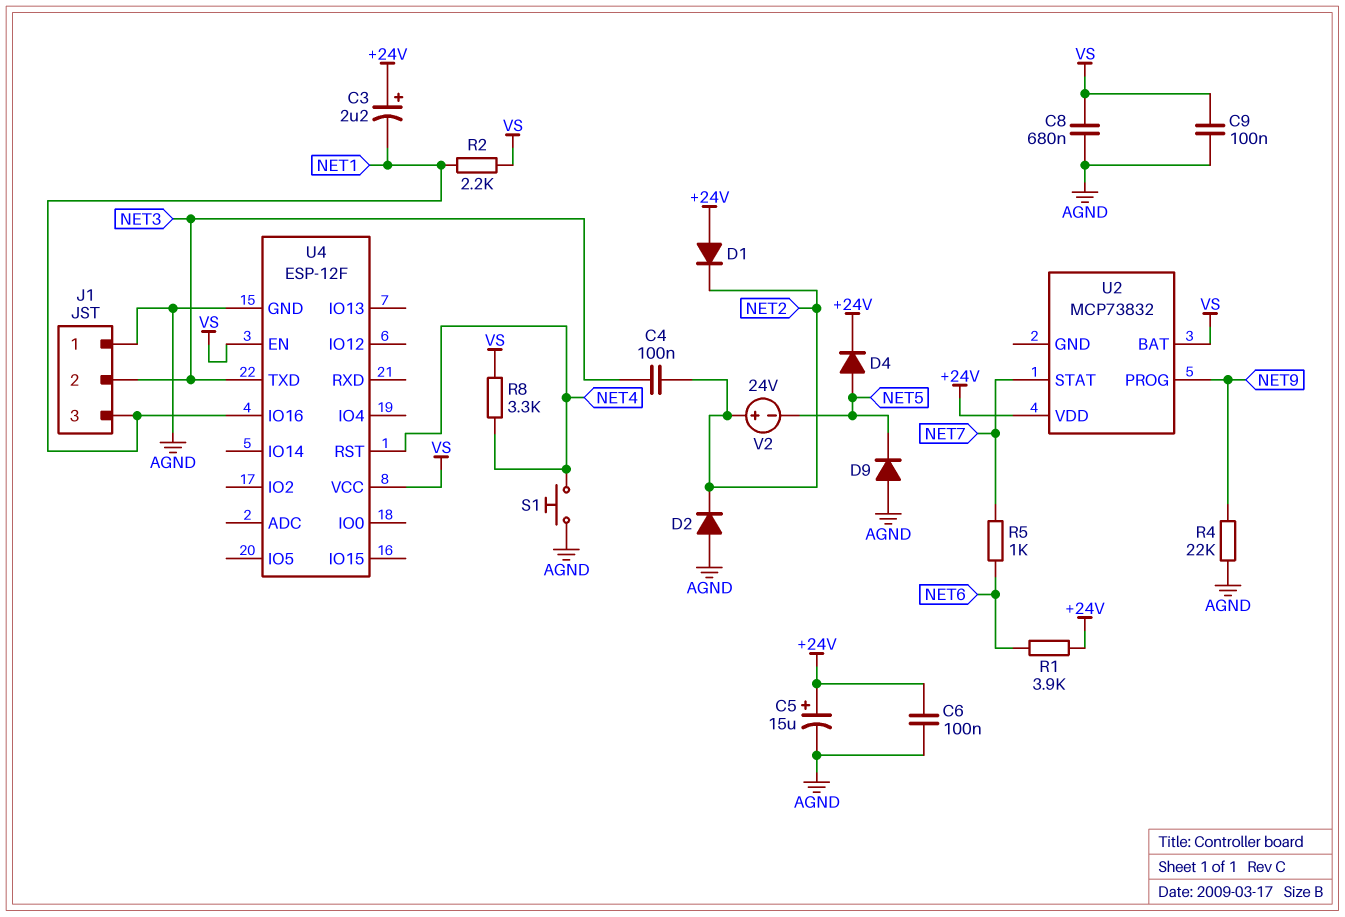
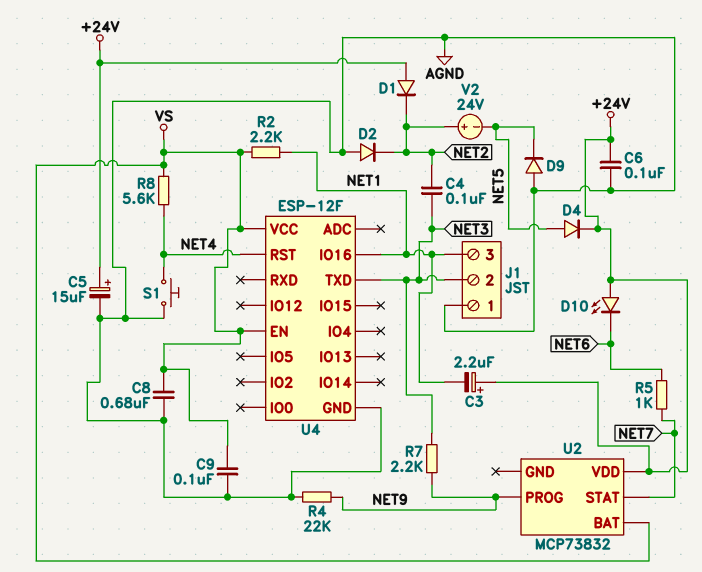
D10: none -> LED (A +24V, K NET6)
R1: 3.9k (+24V, NET6) -> none
R7: none -> 2.2k (NET3, NET9)
R8: 3.3k (NET4, VS) -> 5.6k (NET4, VS)

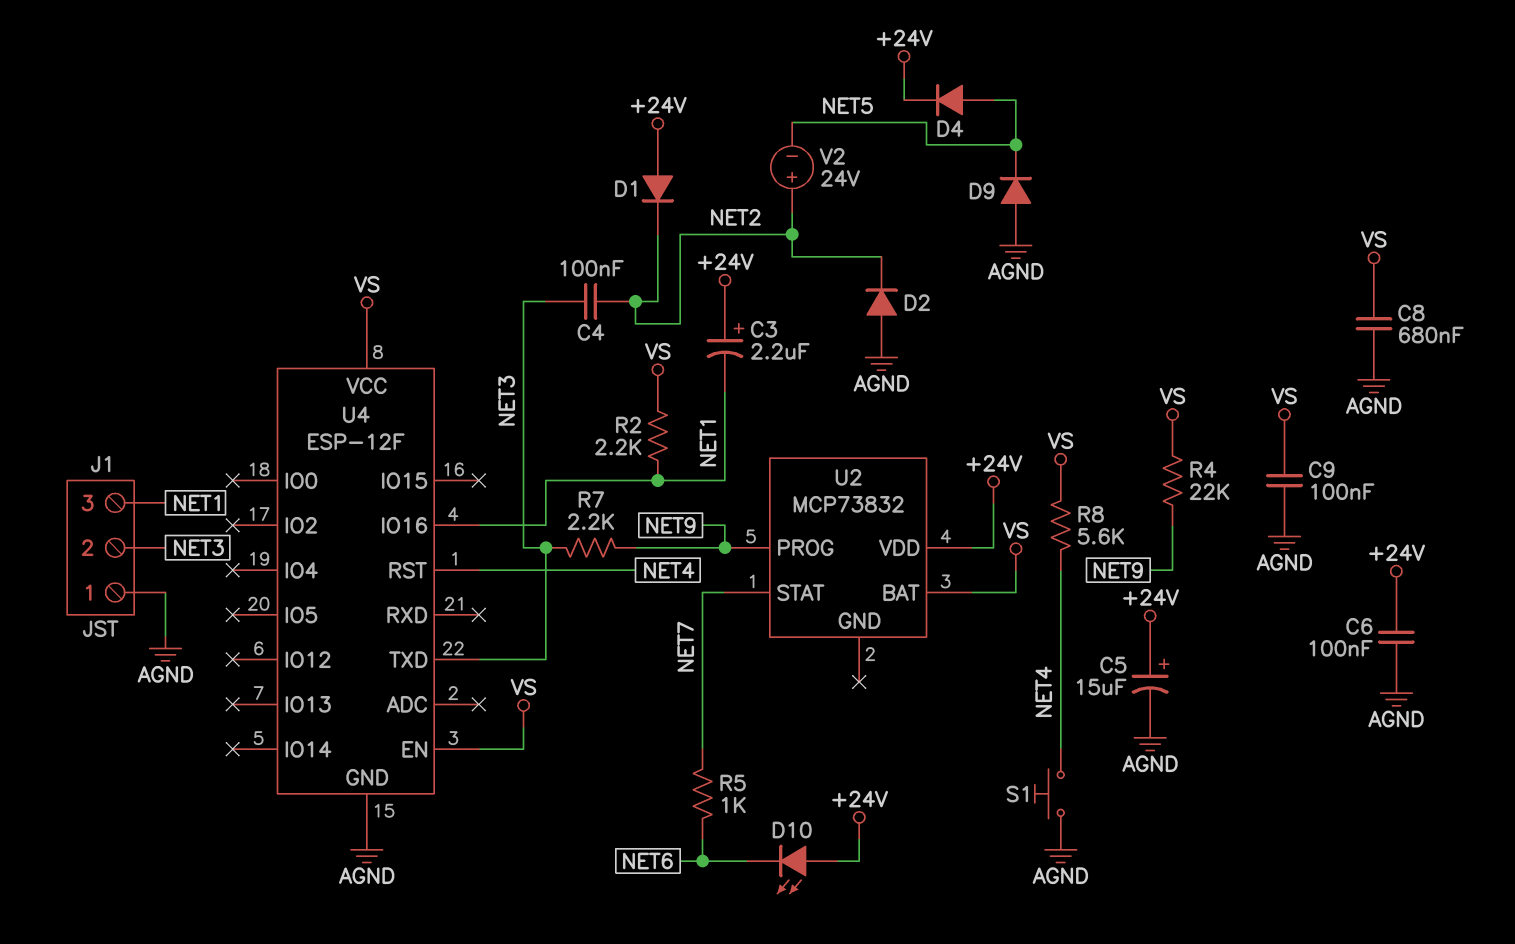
R4: 22k (AGND, NET9) -> 22k (NET9, VS)

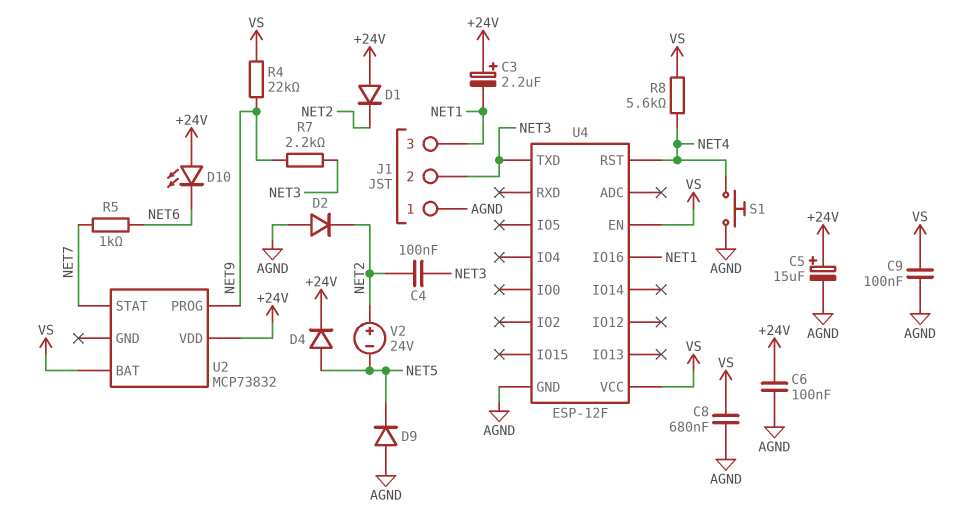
R2: 2.2k (NET1, VS) -> none

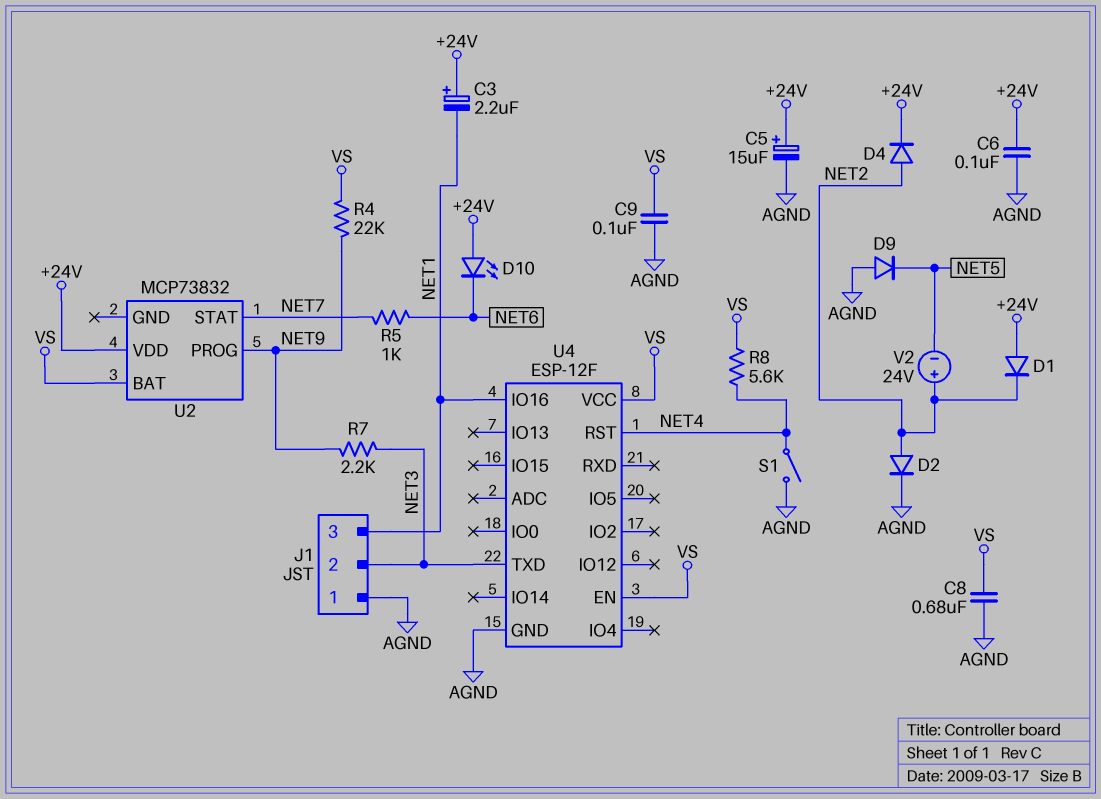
C4: 100nF (NET2, NET3) -> none
D2: diode (A AGND, K NET2) -> diode (A NET2, K AGND)
D4: diode (A NET5, K +24V) -> diode (A NET2, K +24V)
S1: button (AGND, NET4) -> switch (AGND, NET4)

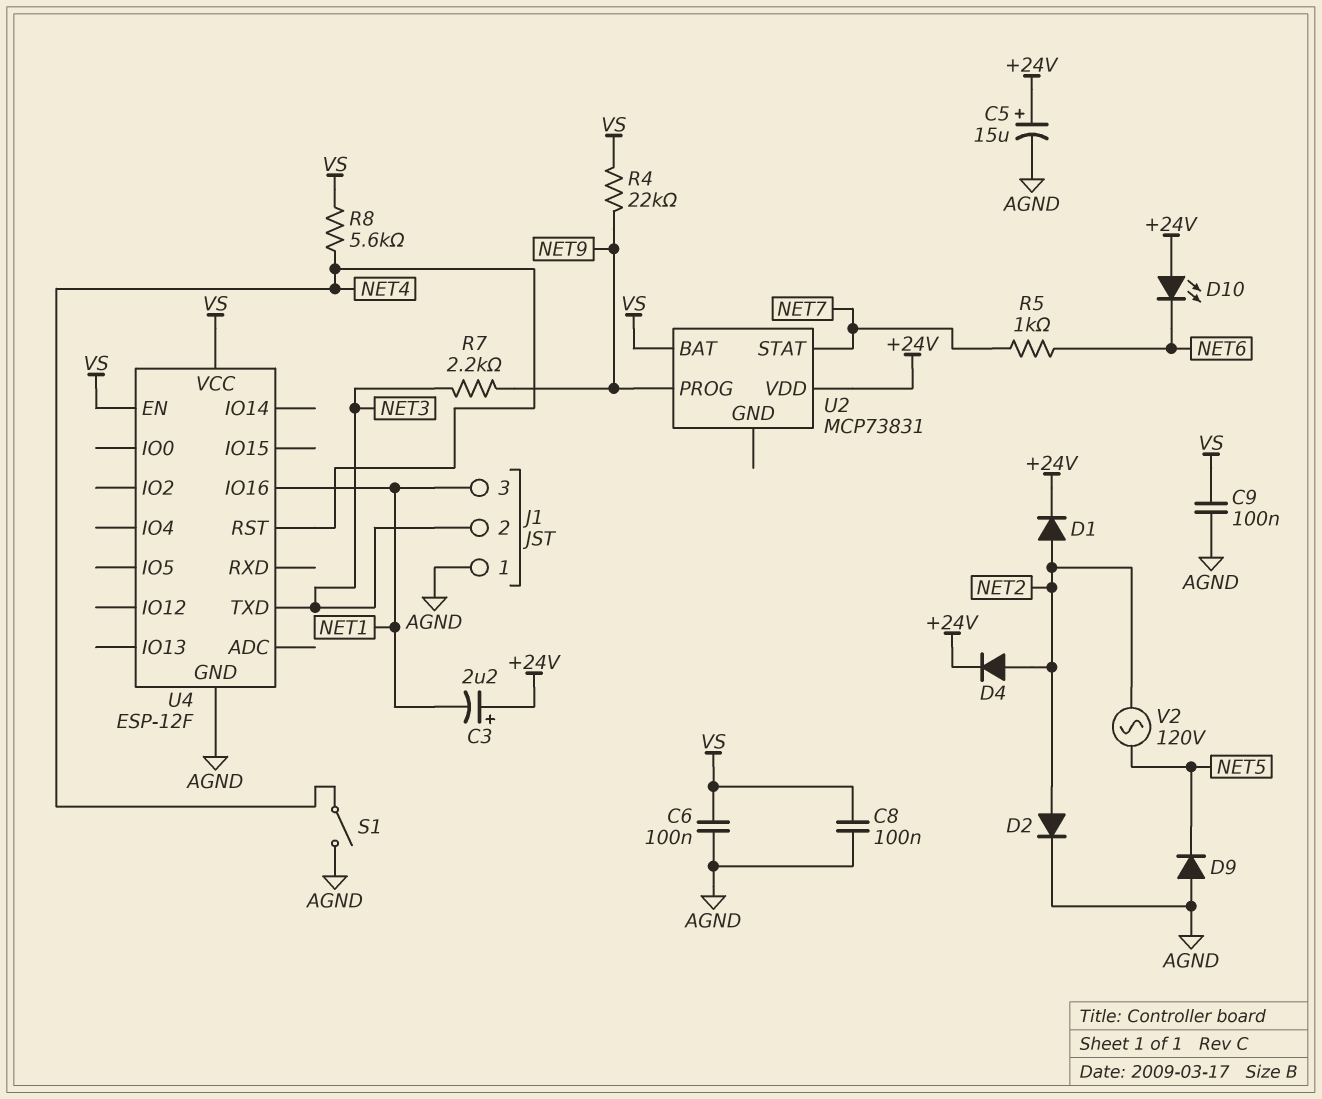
C6: 100nF (+24V, AGND) -> 100nF (AGND, VS)
C8: 680nF (AGND, VS) -> 100nF (AGND, VS)
D1: diode (A +24V, K NET2) -> diode (A NET2, K +24V)
U2: MCP73832 -> MCP73831
V2: 24V (plus NET2, minus NET5) -> AC 120V (NET2, NET5)

